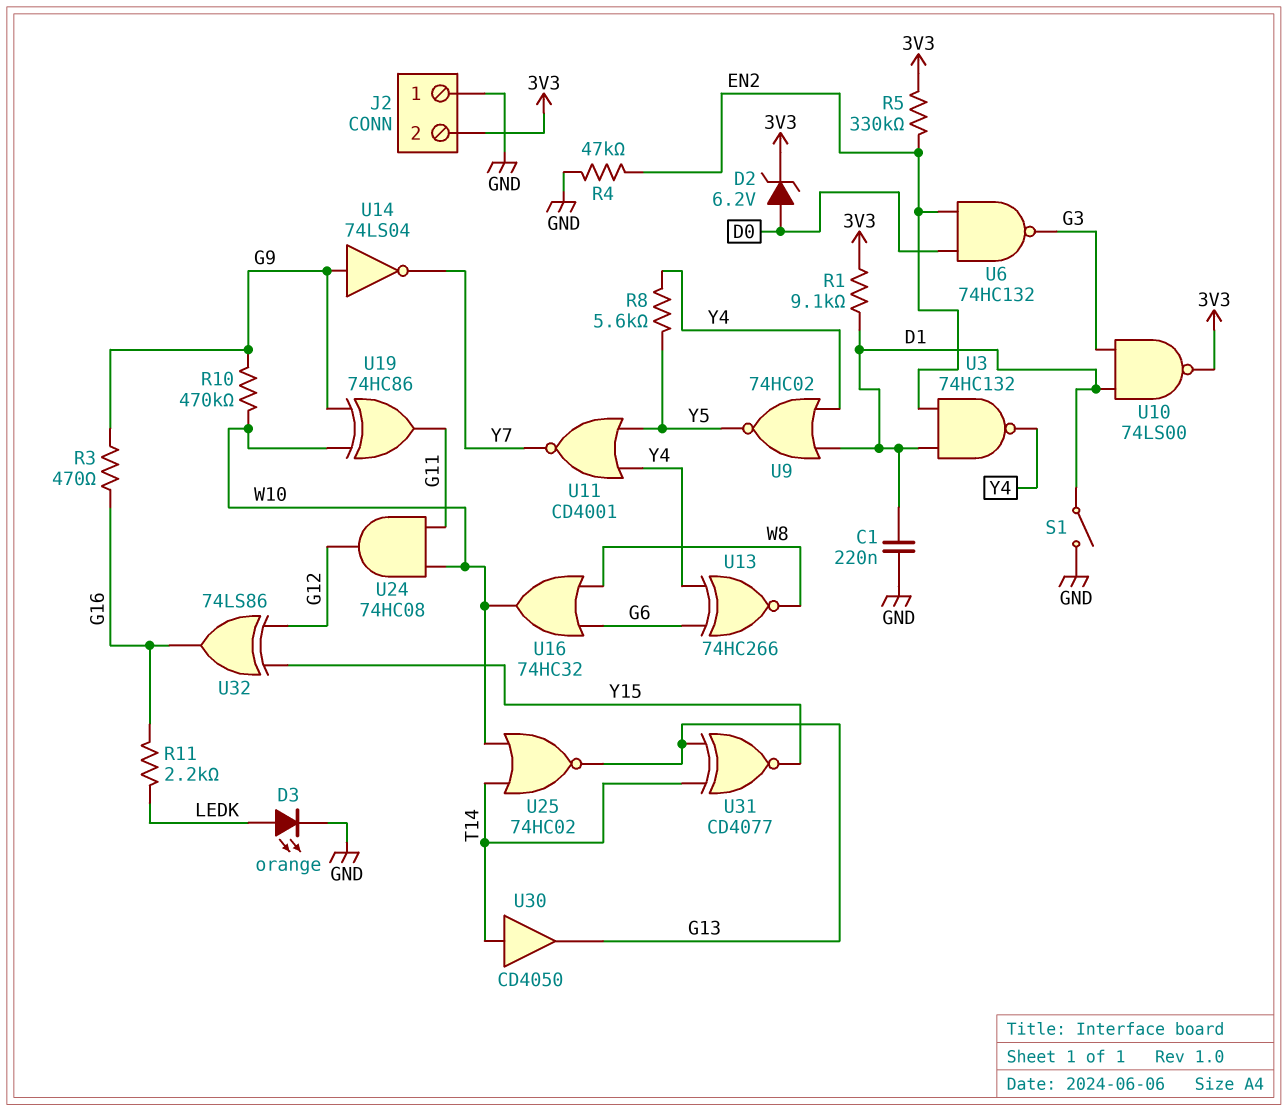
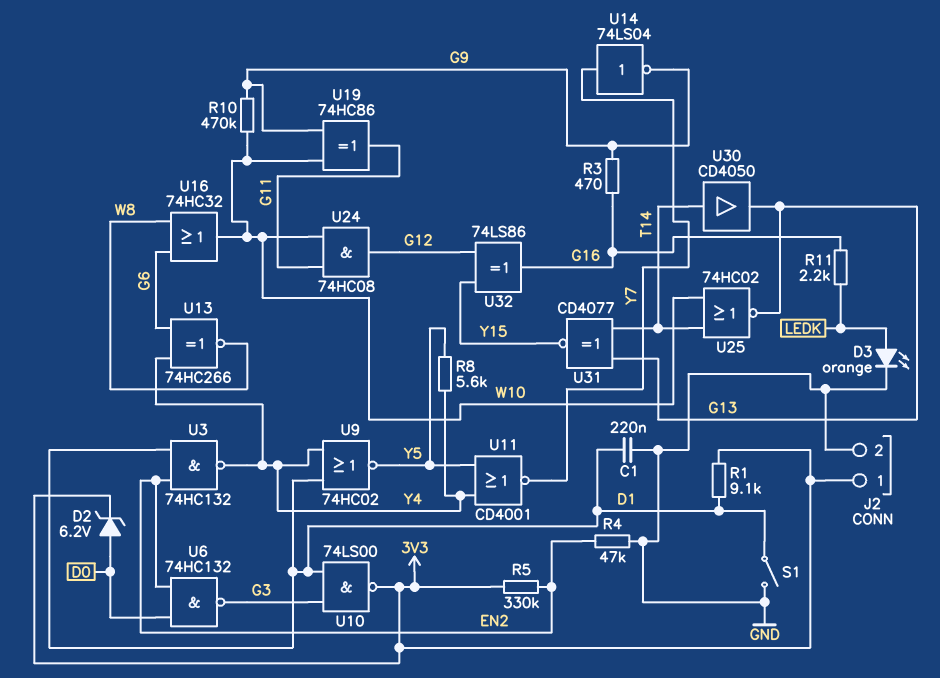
J2 pin 1: GND -> 3V3
J2 pin 2: 3V3 -> GND
U14: NOT 74LS04 (in G9, out Y7) -> NOT 74LS04 (in Y7, out G9)

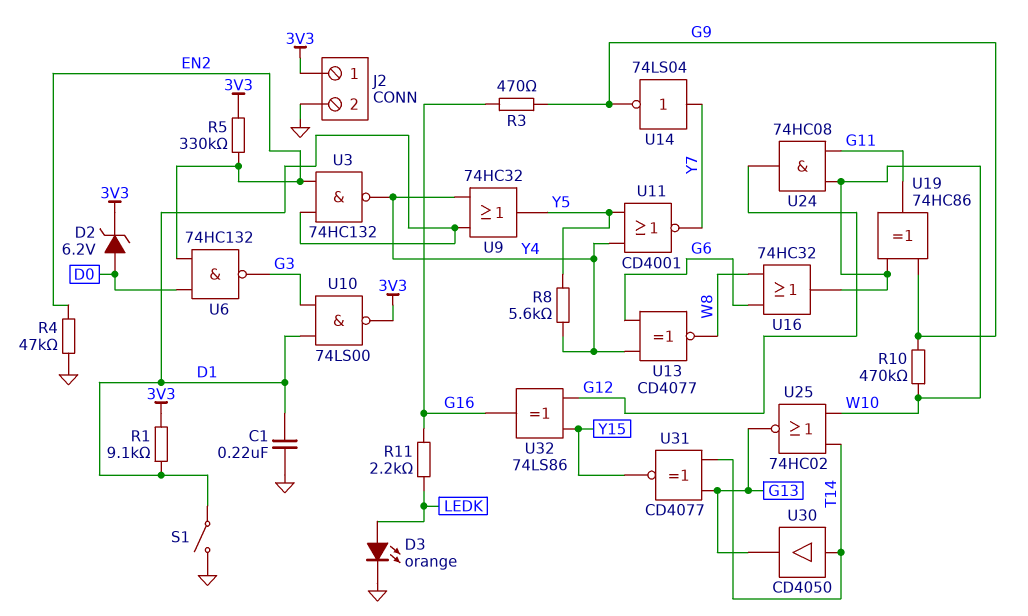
U9: NOR 74HC02 (in D1, in Y4, out Y5) -> OR 74HC32 (in D1, in Y4, out Y5)
U13: XNOR 74HC266 (in G6, in Y4, out W8) -> XNOR CD4077 (in G6, in Y4, out W8)

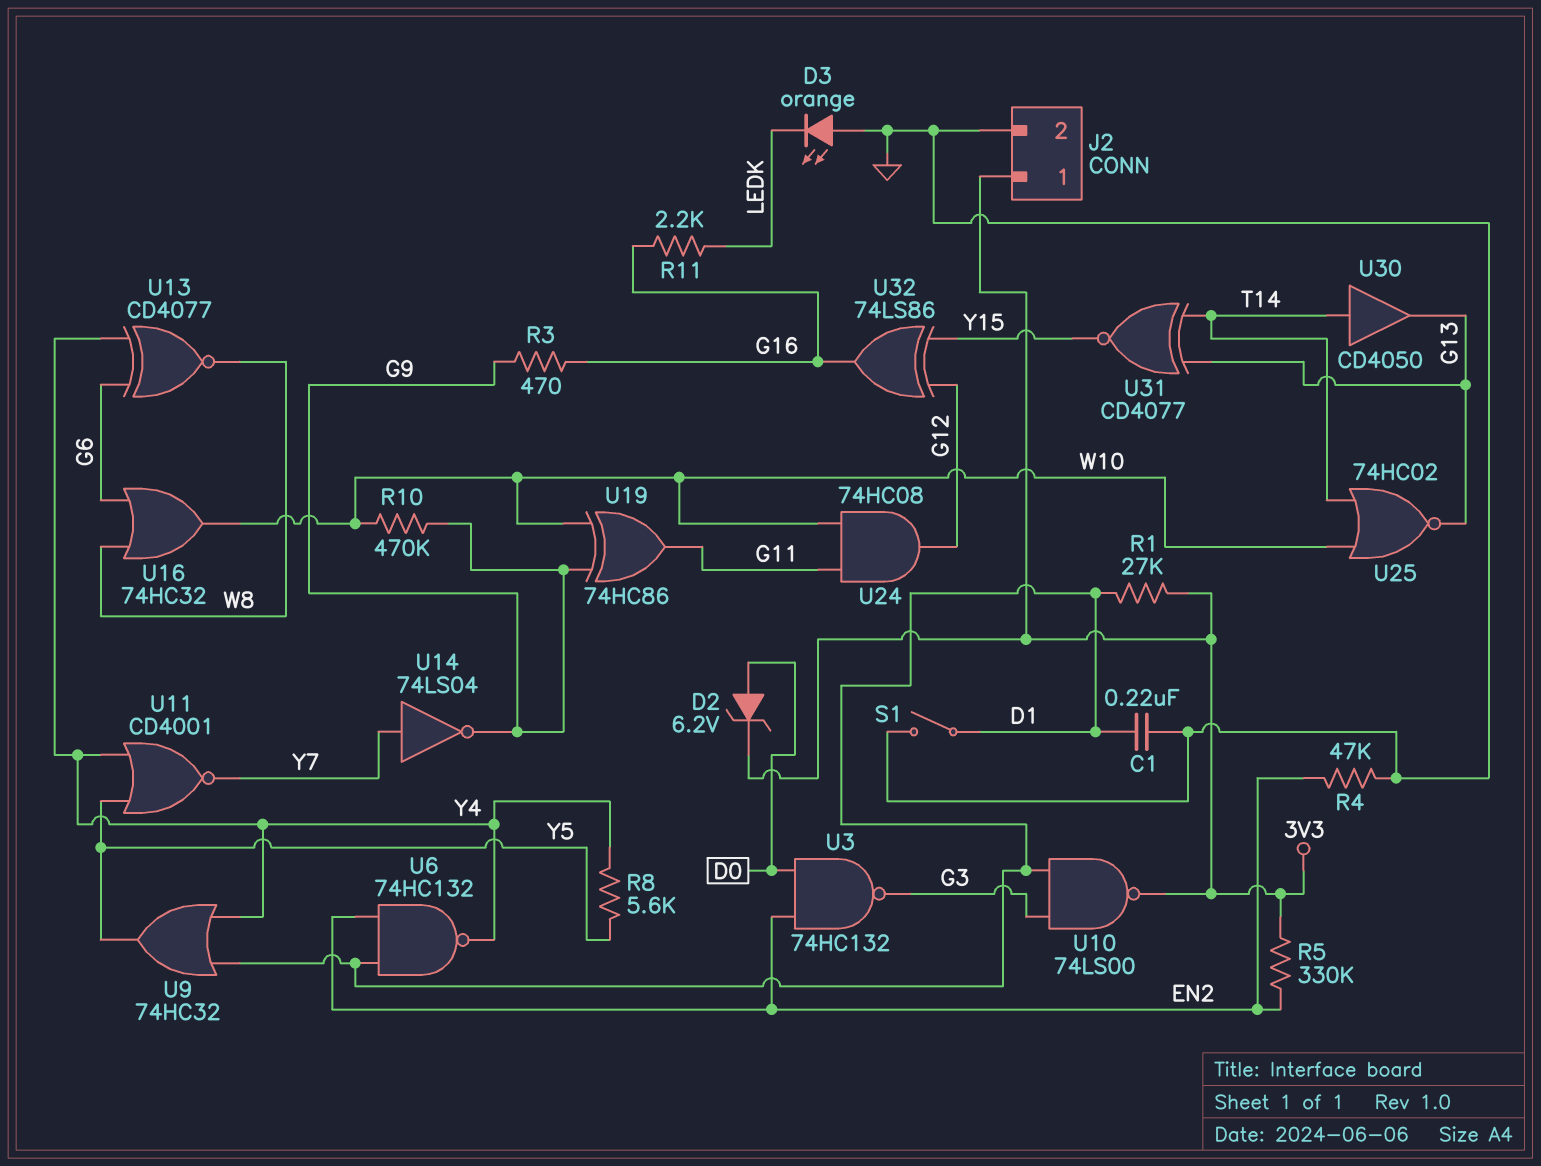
D3: LED orange (A LEDK, K GND) -> LED orange (A GND, K LEDK)
R1: 9.1k (3V3, D1) -> 27k (3V3, D1)
U3: NAND 74HC132 (in D1, in EN2, out Y4) -> NAND 74HC132 (in D0, in EN2, out G3)
U6: NAND 74HC132 (in D0, in EN2, out G3) -> NAND 74HC132 (in D1, in EN2, out Y4)

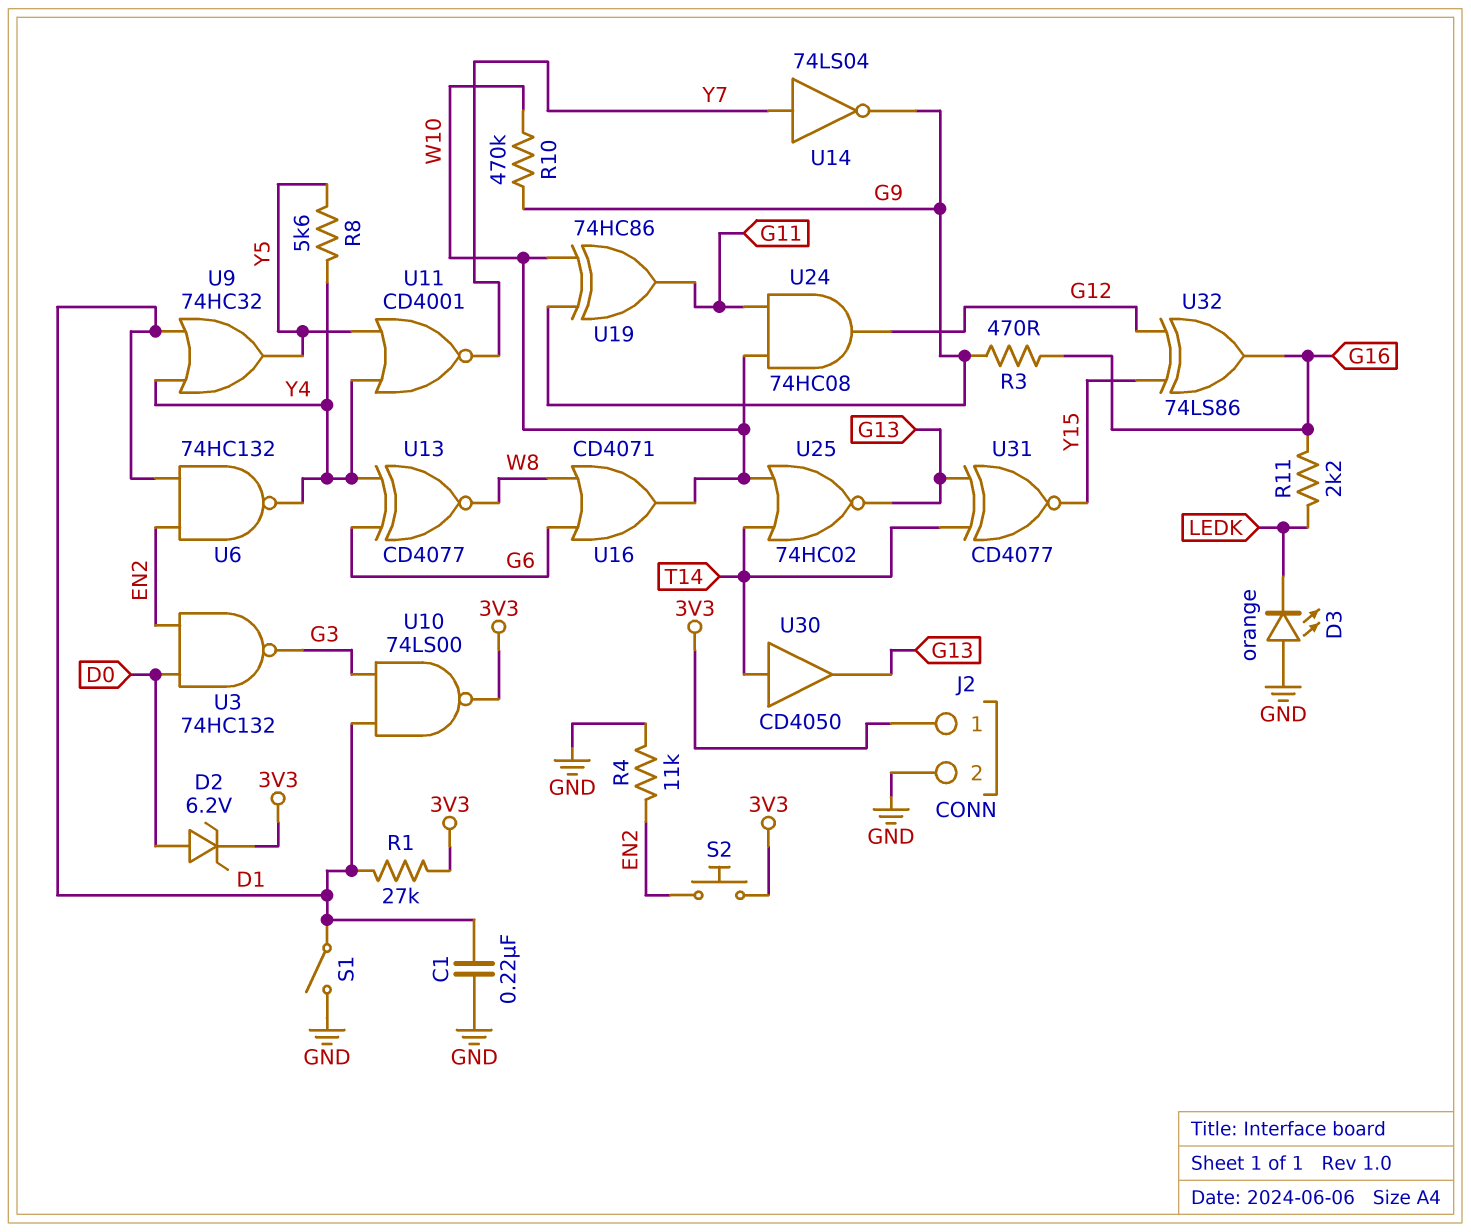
R4: 47k (EN2, GND) -> 11k (EN2, GND)
R5: 330k (3V3, EN2) -> none
S2: none -> button (3V3, EN2)
U16: OR 74HC32 (in G6, in W8, out W10) -> OR CD4071 (in G6, in W8, out W10)

